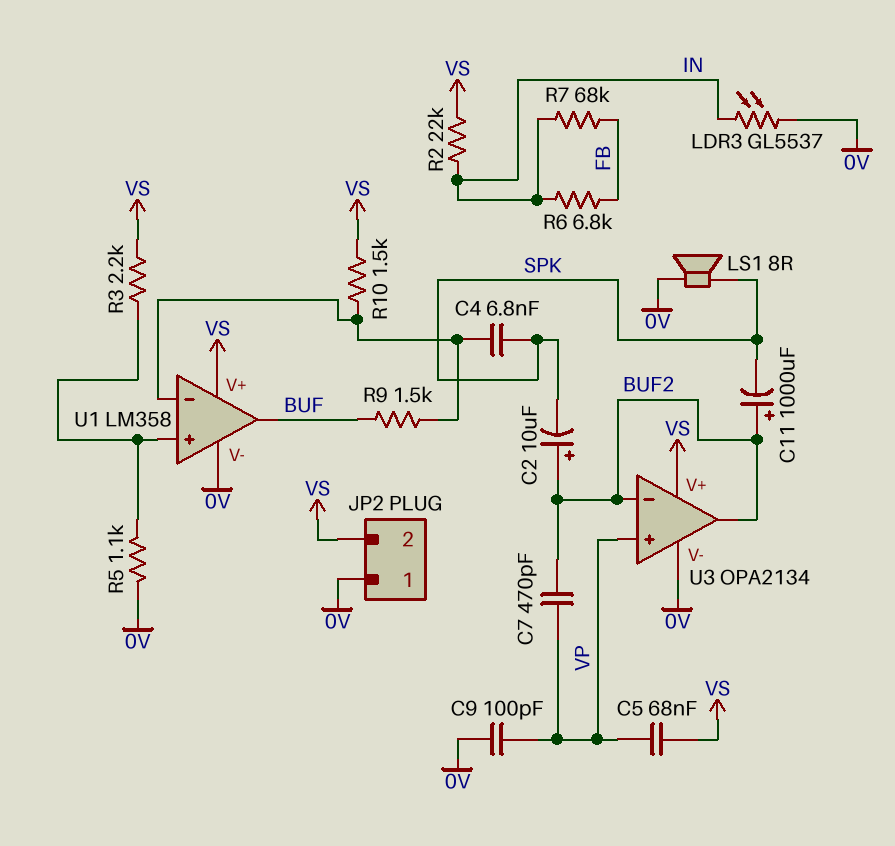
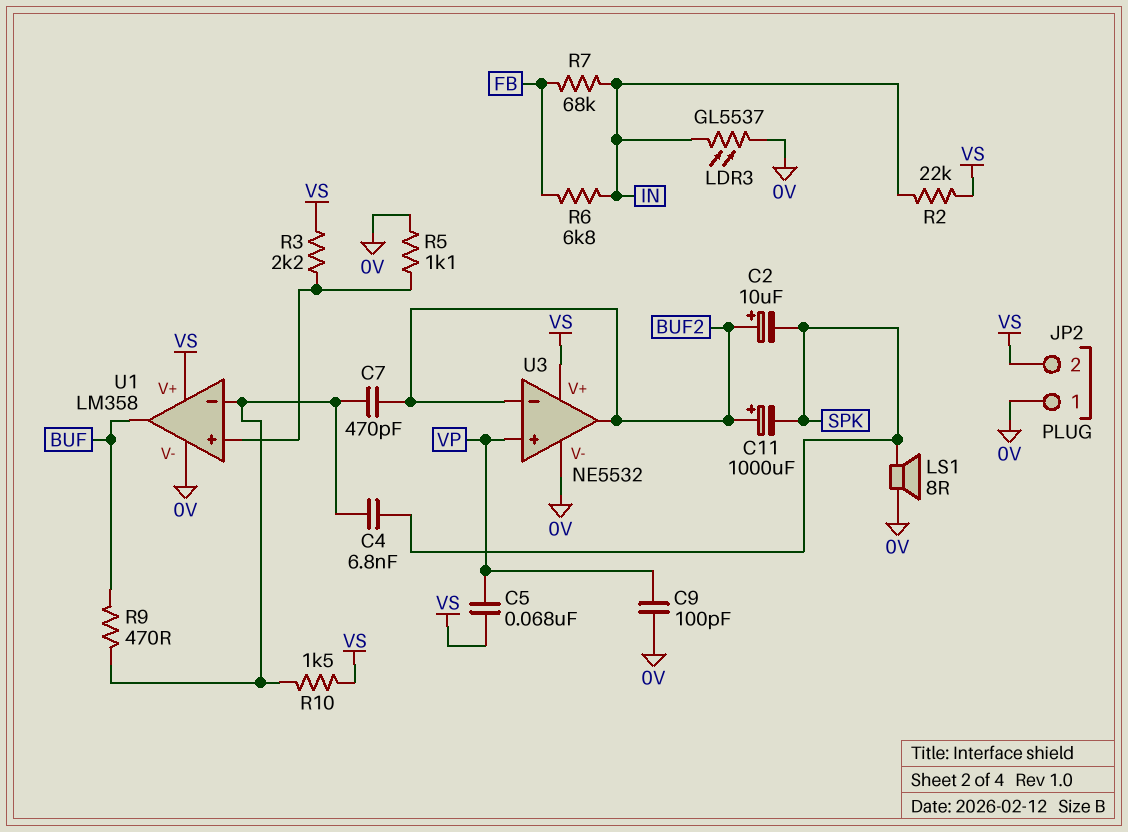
C7: 470pF (BUF2, VP) -> 470pF (BUF2, U1/in-)
R9: 1.5k (BUF, U1/in-) -> 470 (BUF, U1/in-)
U3: OPA2134 -> NE5532

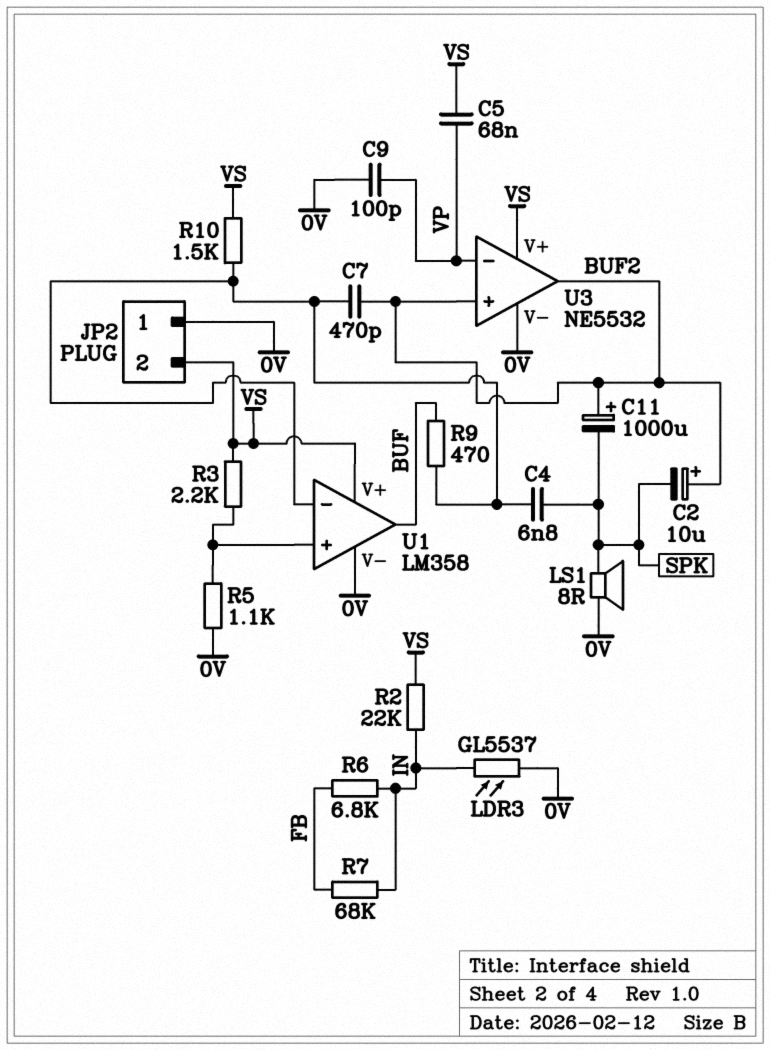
U3 pin in+: VP -> BUF2
U3 pin in-: BUF2 -> VP

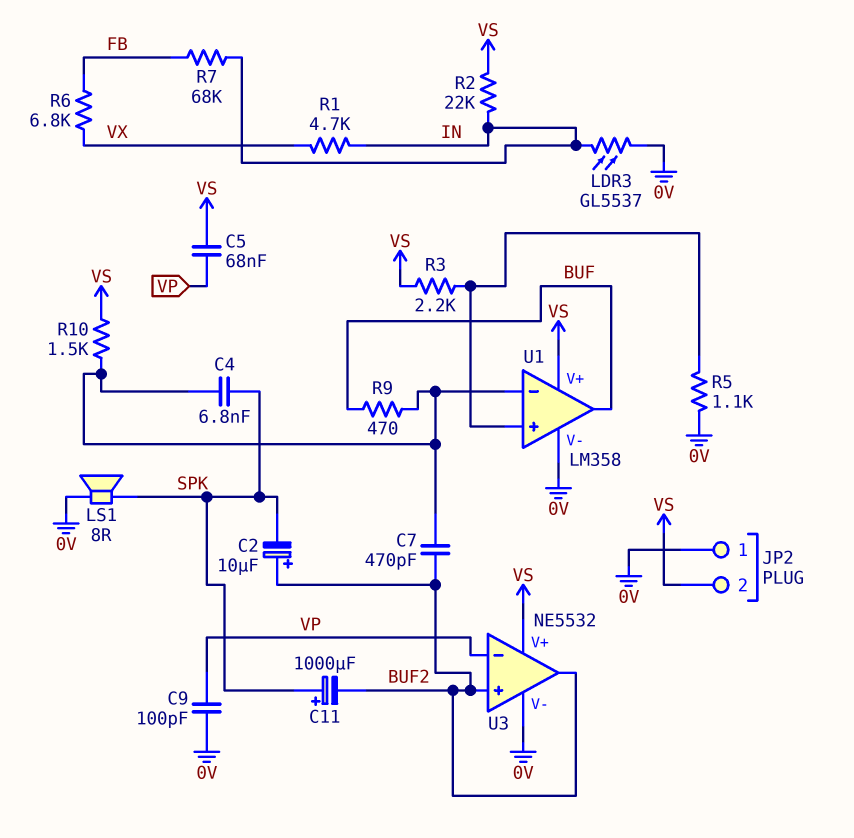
C11: 1000uF (plus BUF2, minus SPK) -> 1000uF (plus SPK, minus BUF2)
R1: none -> 4.7k (IN, VX)
R6: 6.8k (FB, IN) -> 6.8k (FB, VX)

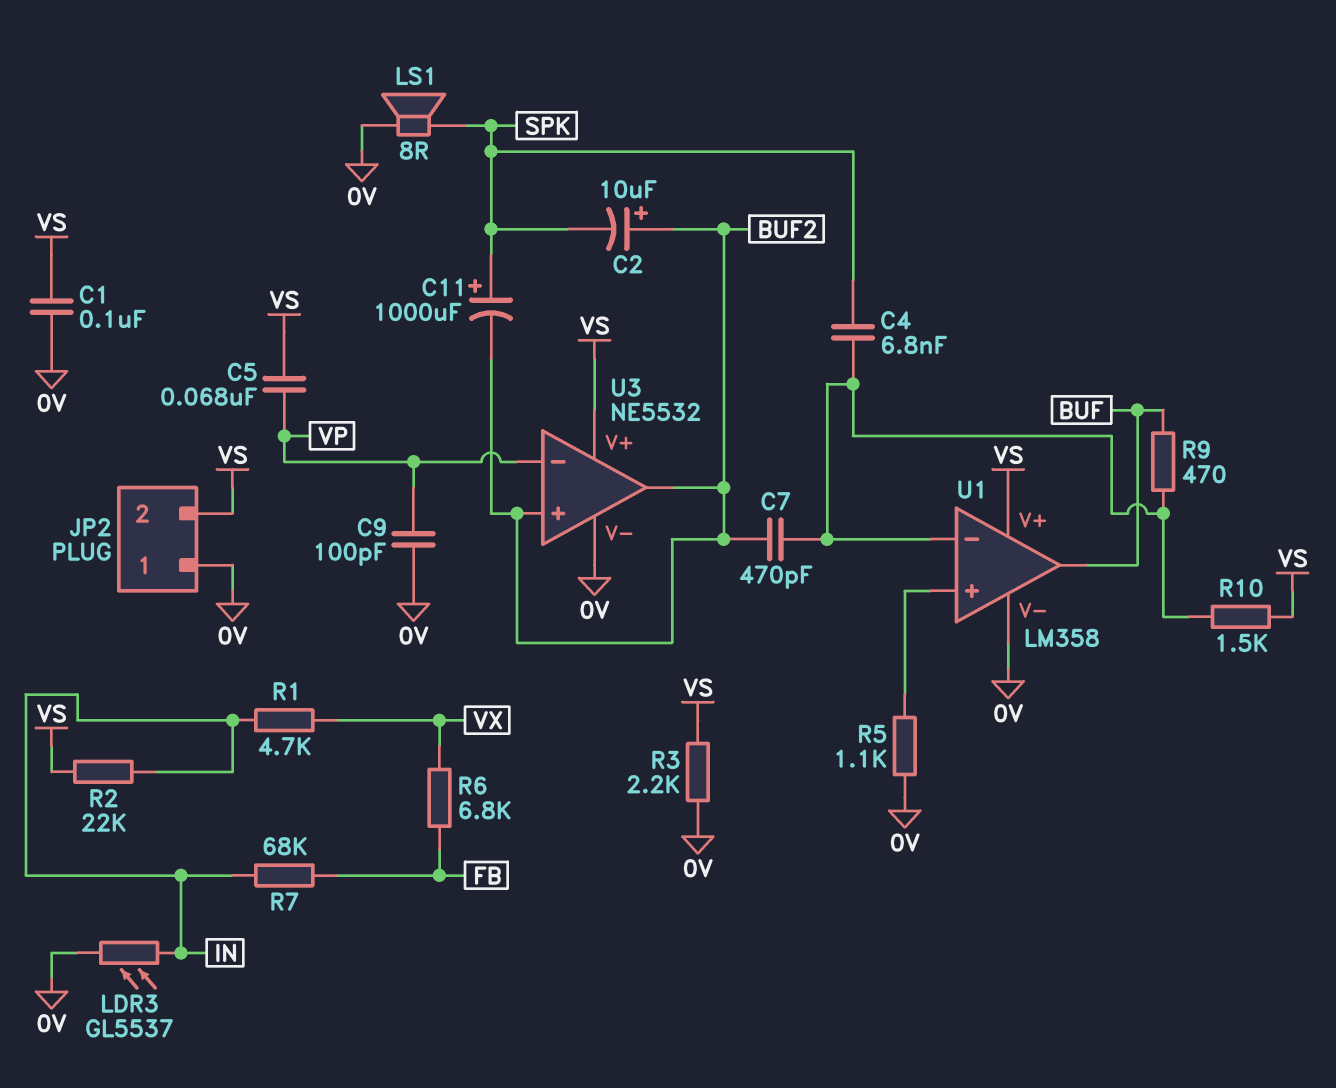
C1: none -> 100nF (0V, VS)
R3: 2.2k (U1/in+, VS) -> 2.2k (0V, VS)

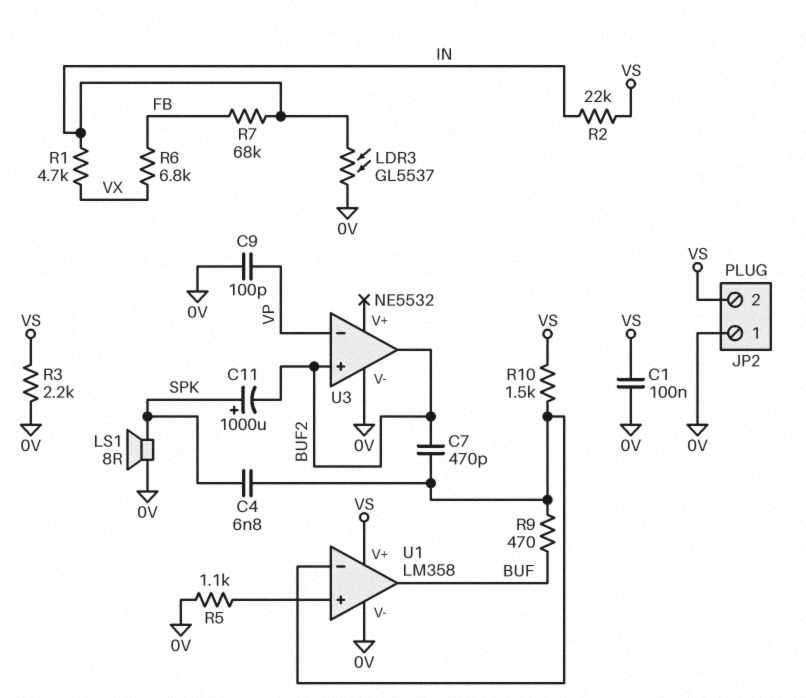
C2: 10uF (plus BUF2, minus SPK) -> none
C5: 68nF (VP, VS) -> none
U3 pin V+: VS -> none

